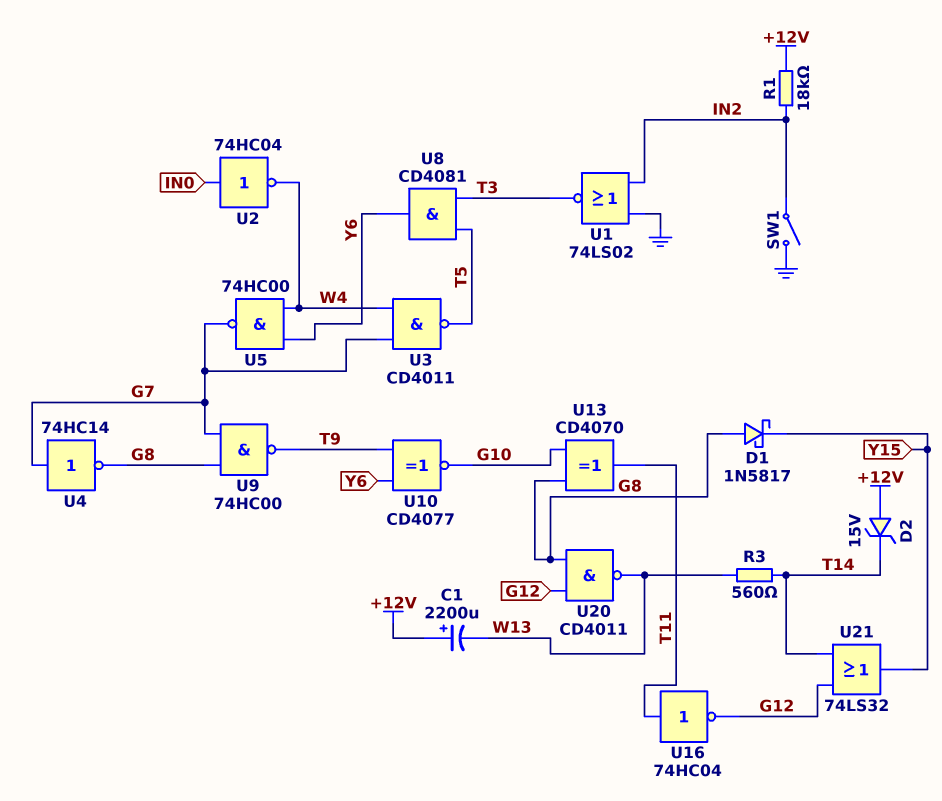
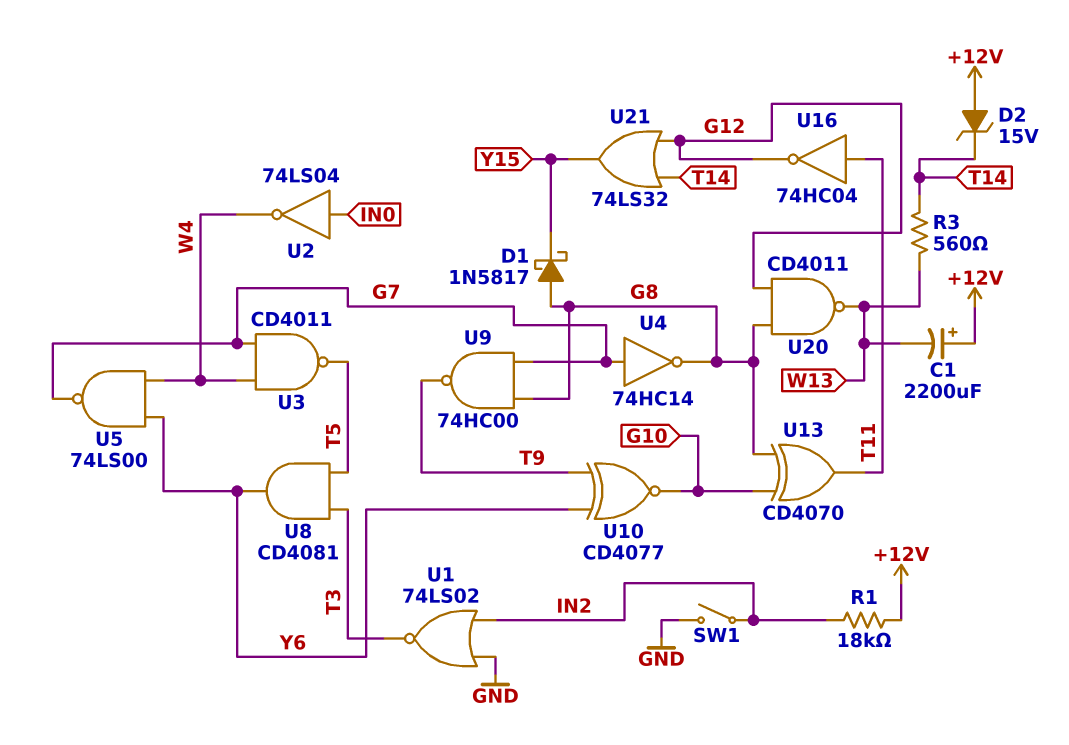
U2: NOT 74HC04 (in IN0, out W4) -> NOT 74LS04 (in IN0, out W4)
U5: NAND 74HC00 (in W4, in Y6, out G7) -> NAND 74LS00 (in W4, in Y6, out G7)

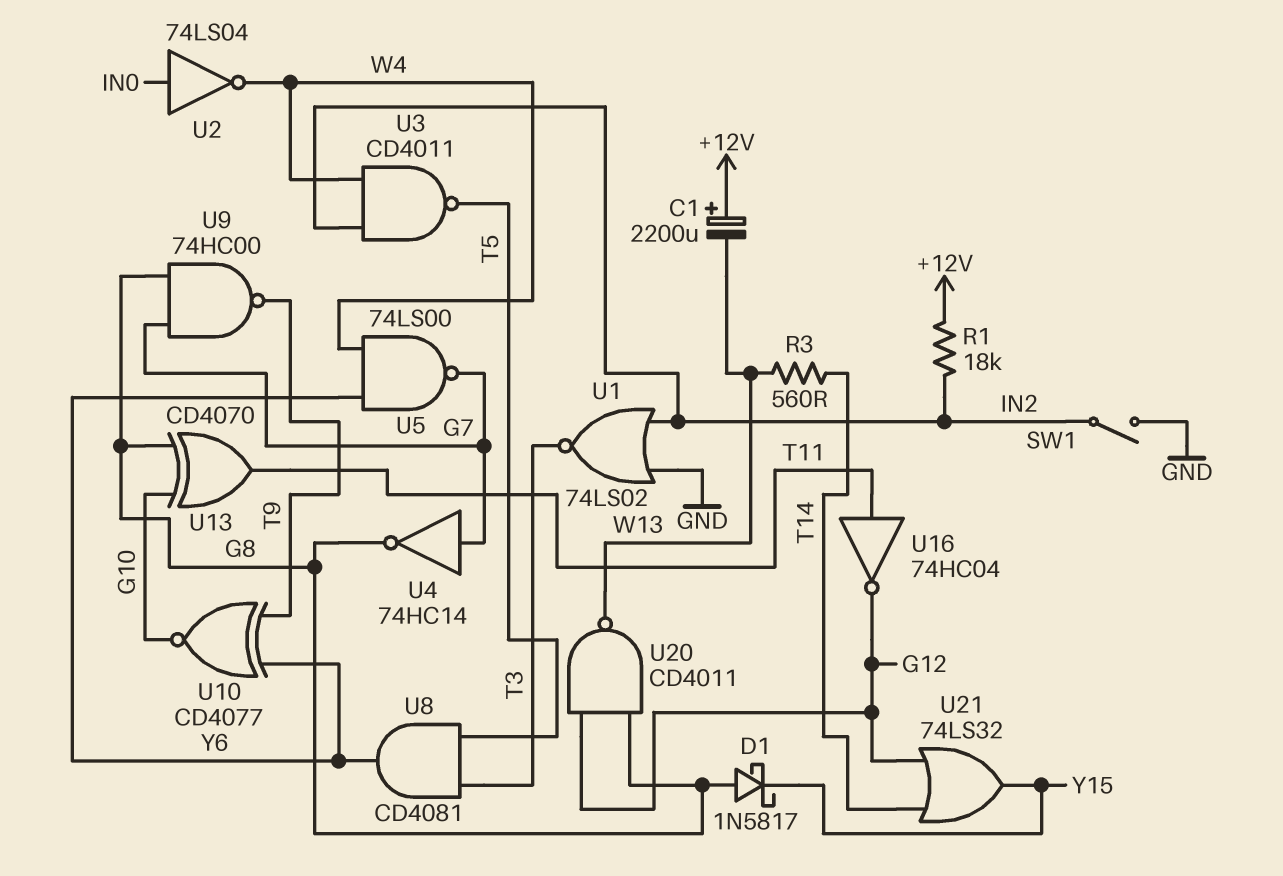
D2: zener 15V (A +12V, K T14) -> none
U3: NAND CD4011 (in G7, in W4, out T5) -> NAND CD4011 (in IN2, in W4, out T5)

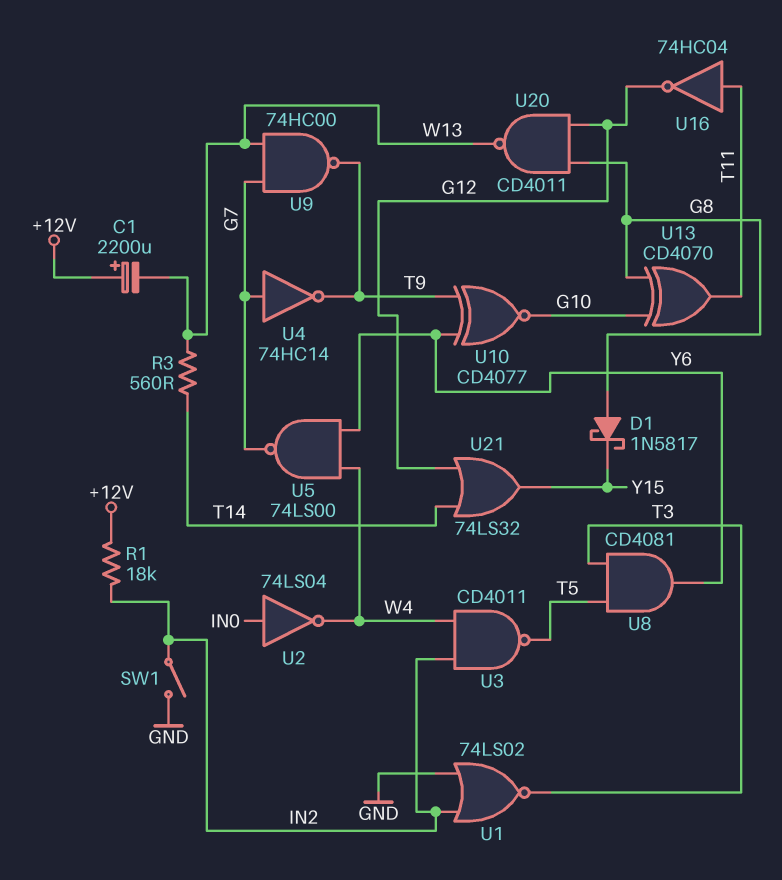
U4: NOT 74HC14 (in G7, out G8) -> NOT 74HC14 (in G7, out T9)
U9: NAND 74HC00 (in G7, in G8, out T9) -> NAND 74HC00 (in G7, in W13, out T9)

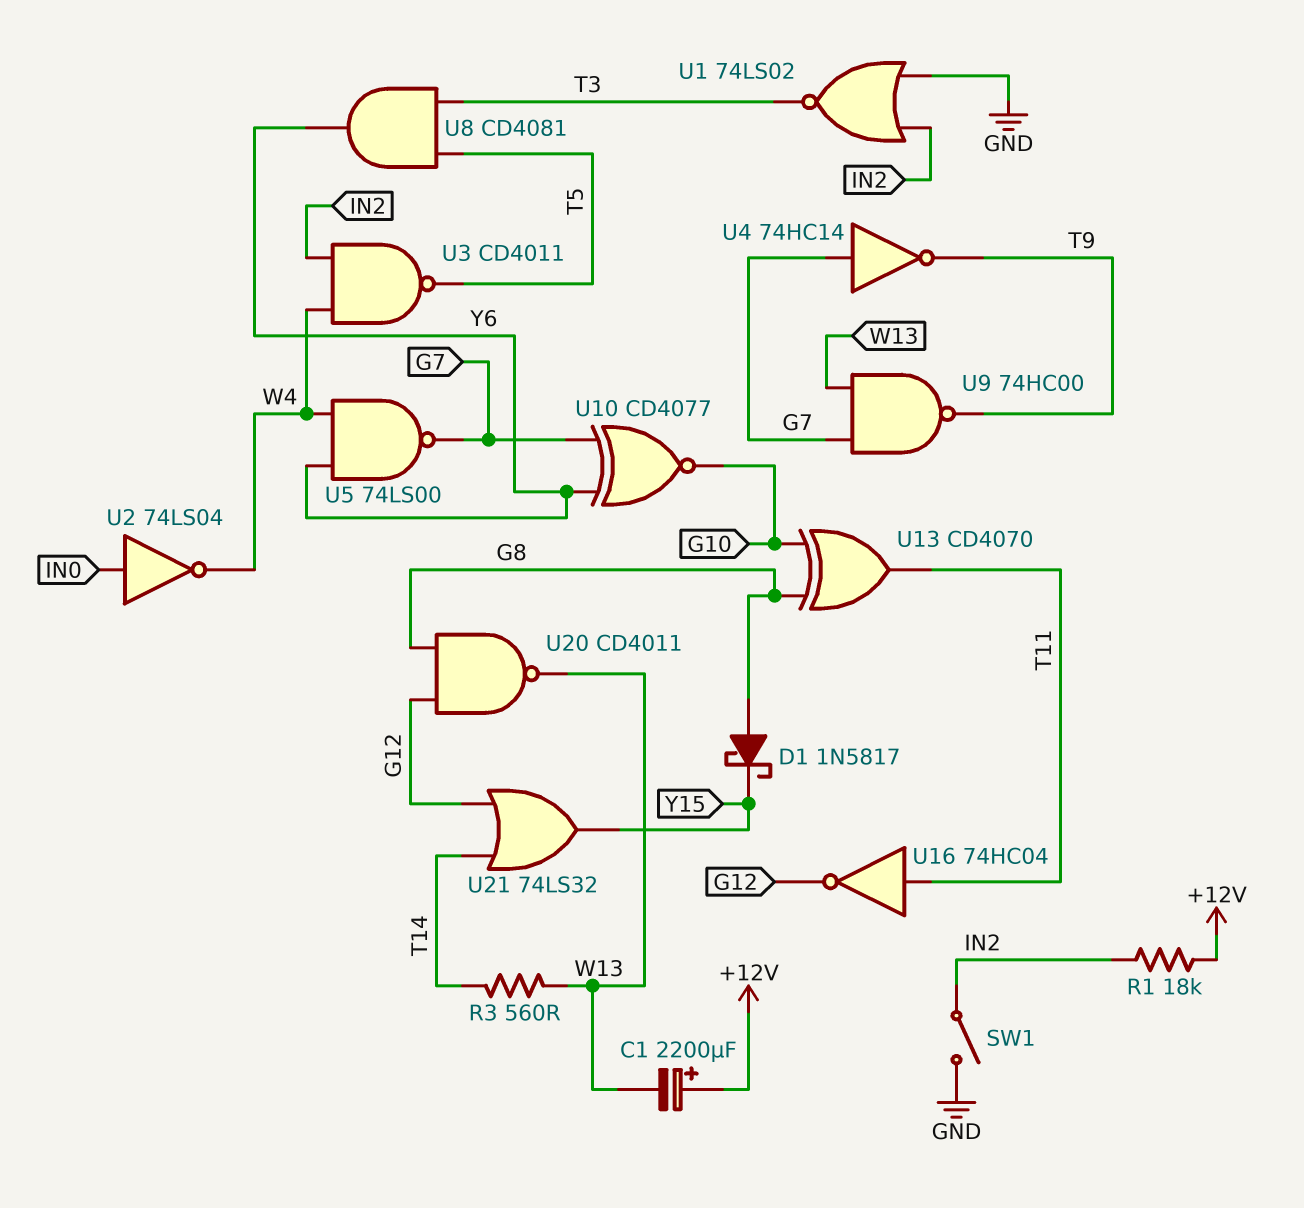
U10: XNOR CD4077 (in T9, in Y6, out G10) -> XNOR CD4077 (in G7, in Y6, out G10)

